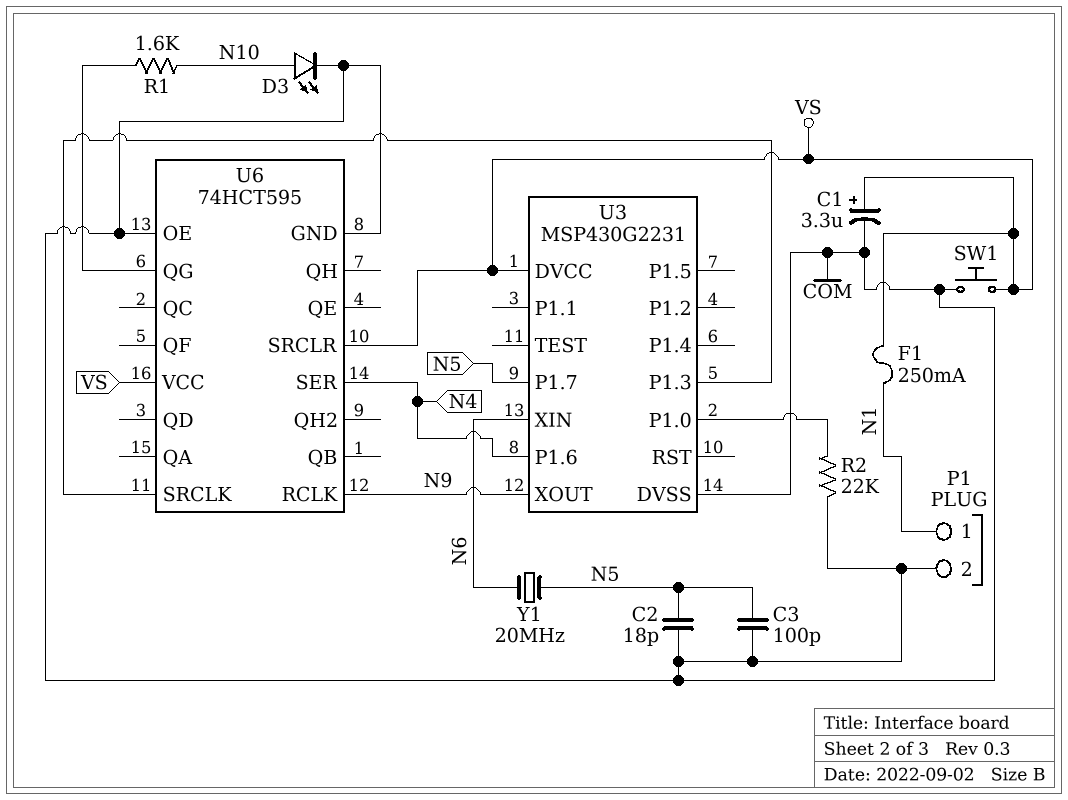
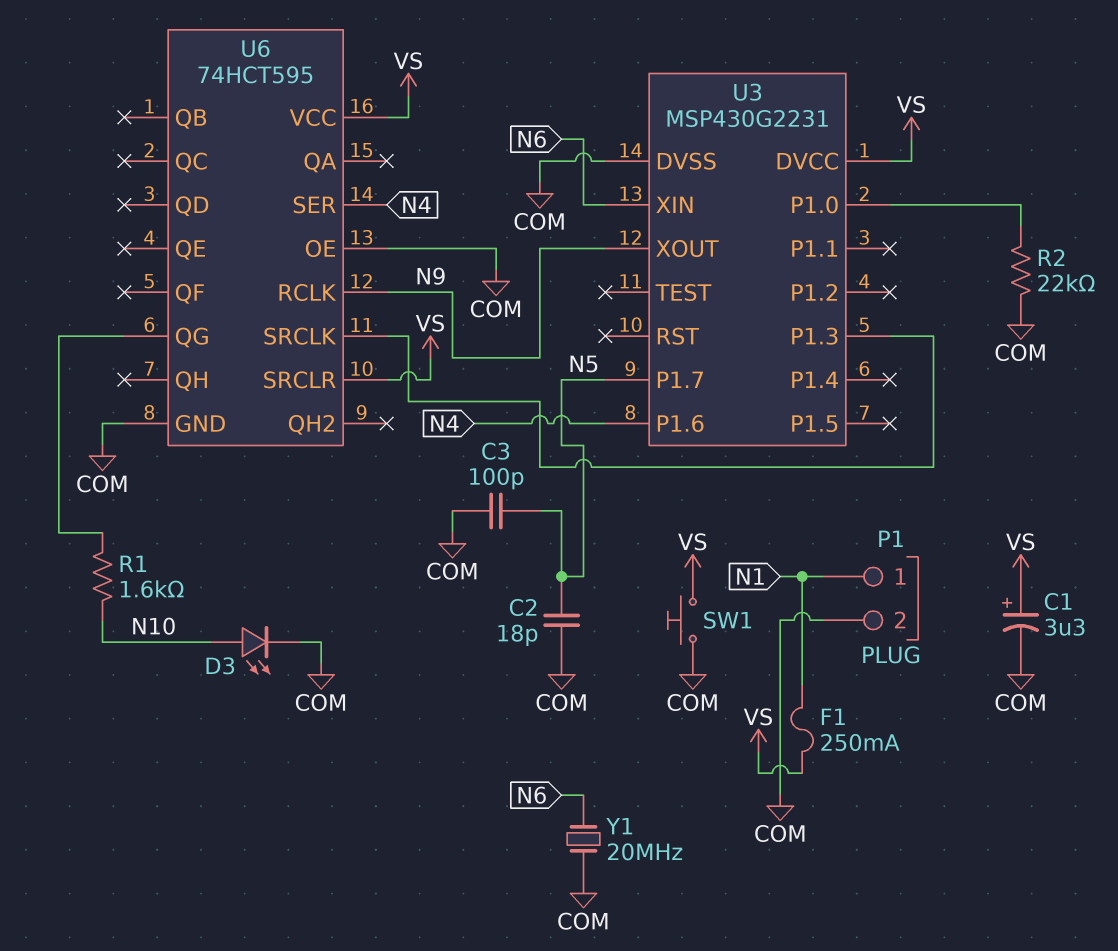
Y1: 20MHz (N5, N6) -> 20MHz (COM, N6)

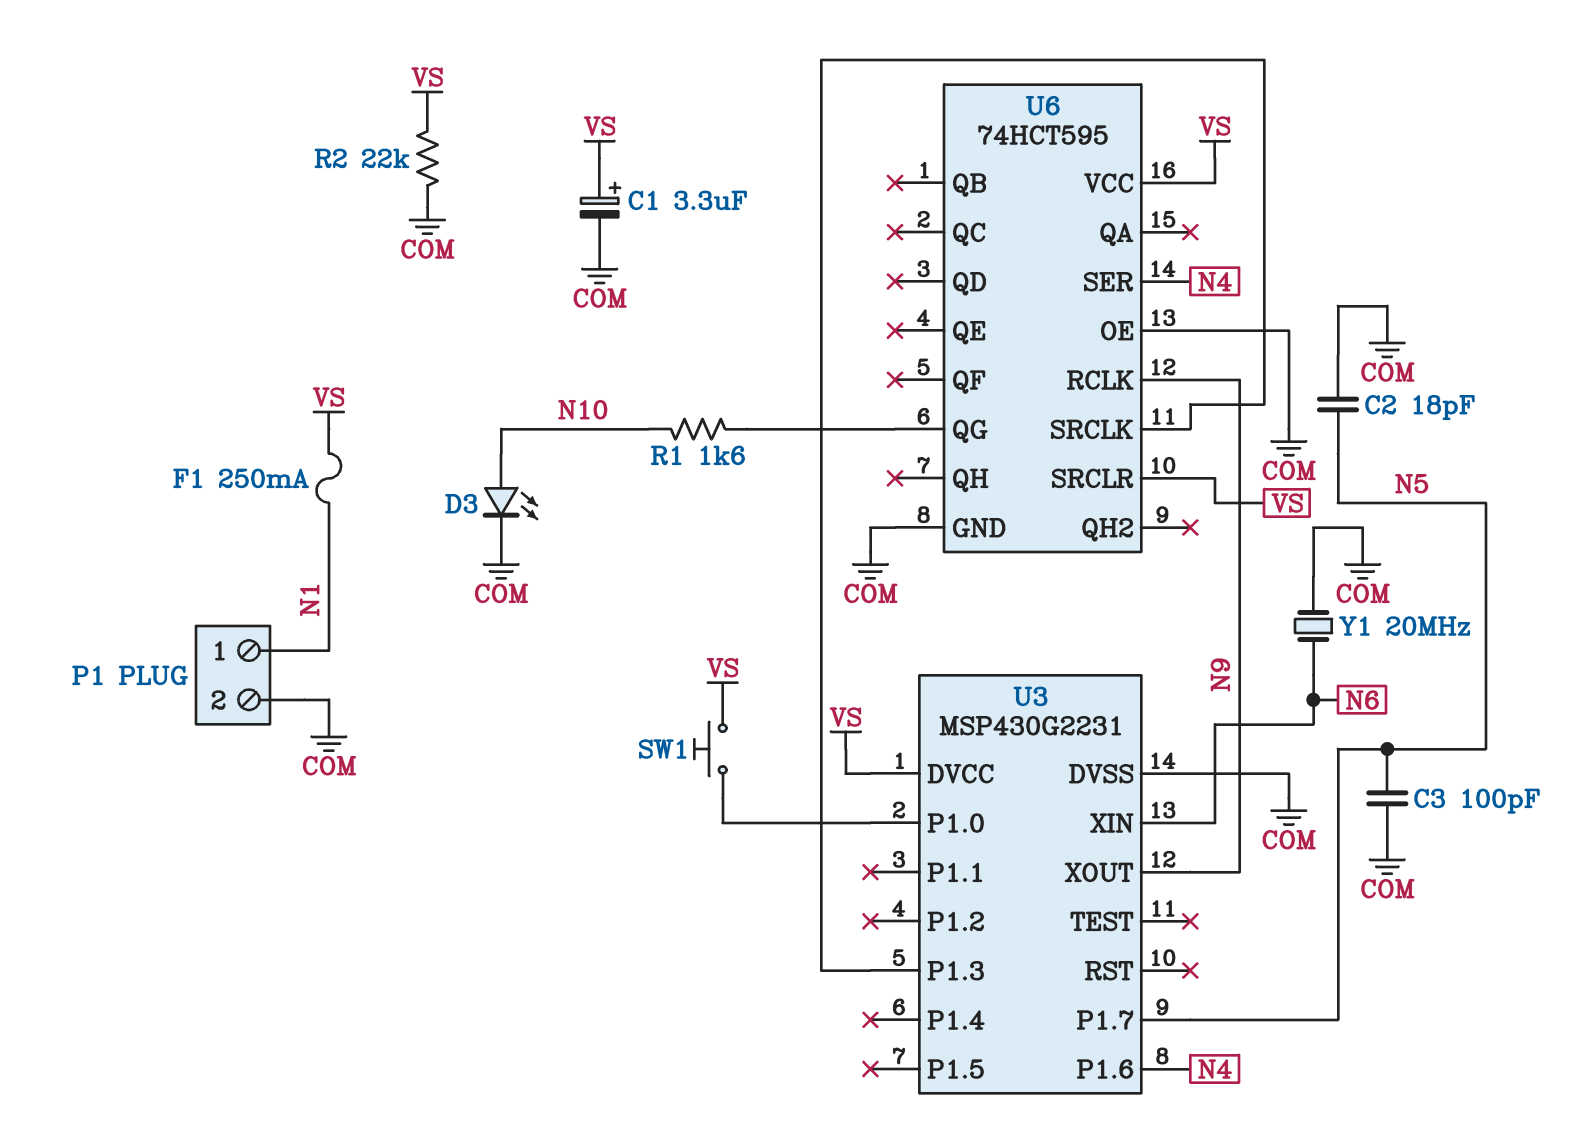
R2: 22k (COM, U3/P1.0) -> 22k (COM, VS)
SW1: button (COM, VS) -> button (U3/P1.0, VS)

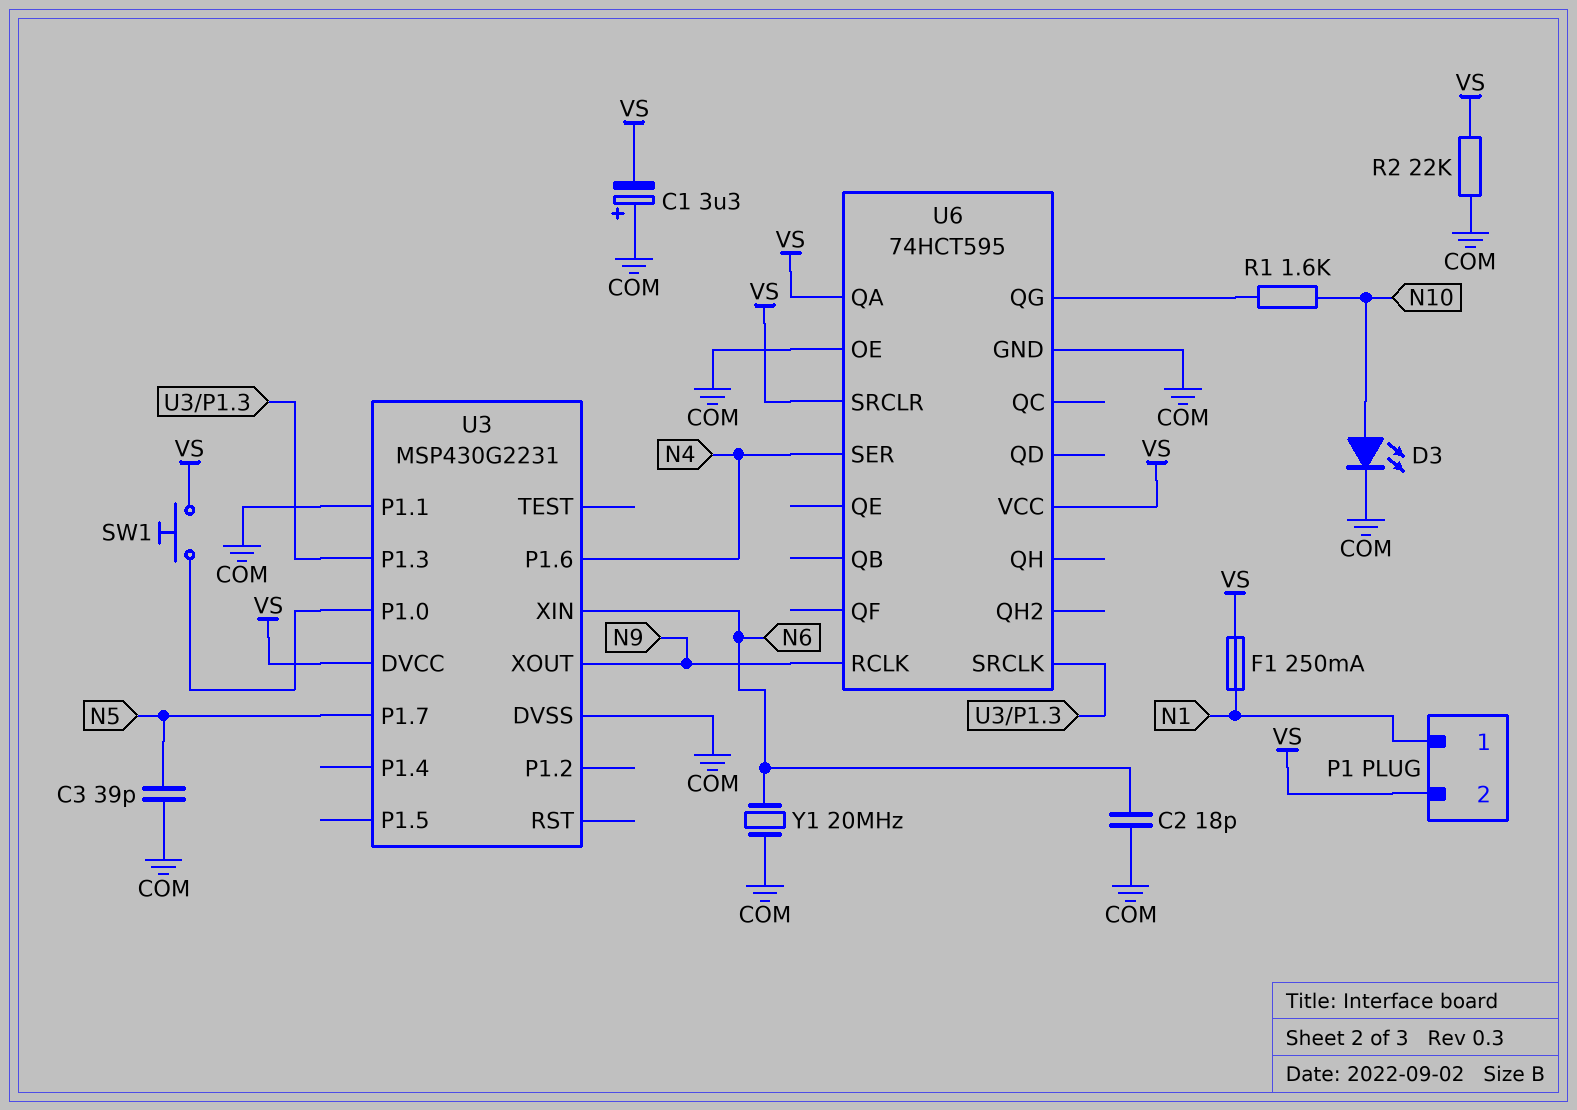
C1: 3.3uF (plus VS, minus COM) -> 3.3uF (plus COM, minus VS)
C2: 18pF (COM, N5) -> 18pF (COM, N6)
C3: 100pF (COM, N5) -> 39pF (COM, N5)
P1 pin 2: COM -> VS
U3 pin P1.1: none -> COM
U6 pin QA: none -> VS

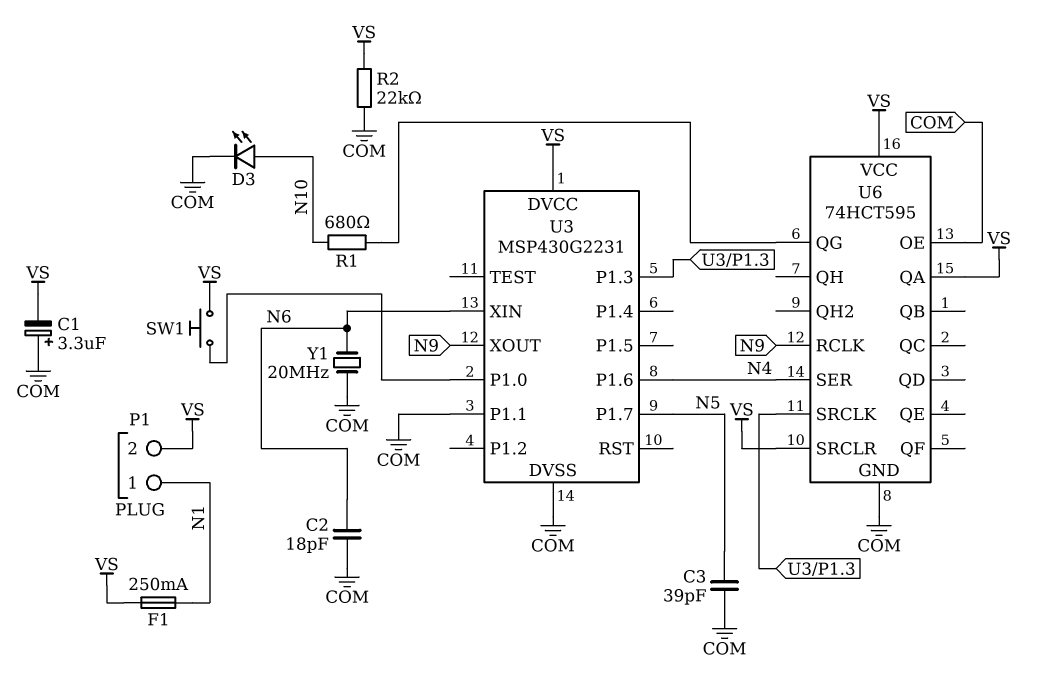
R1: 1.6k (N10, U6/QG) -> 680 (N10, U6/QG)

